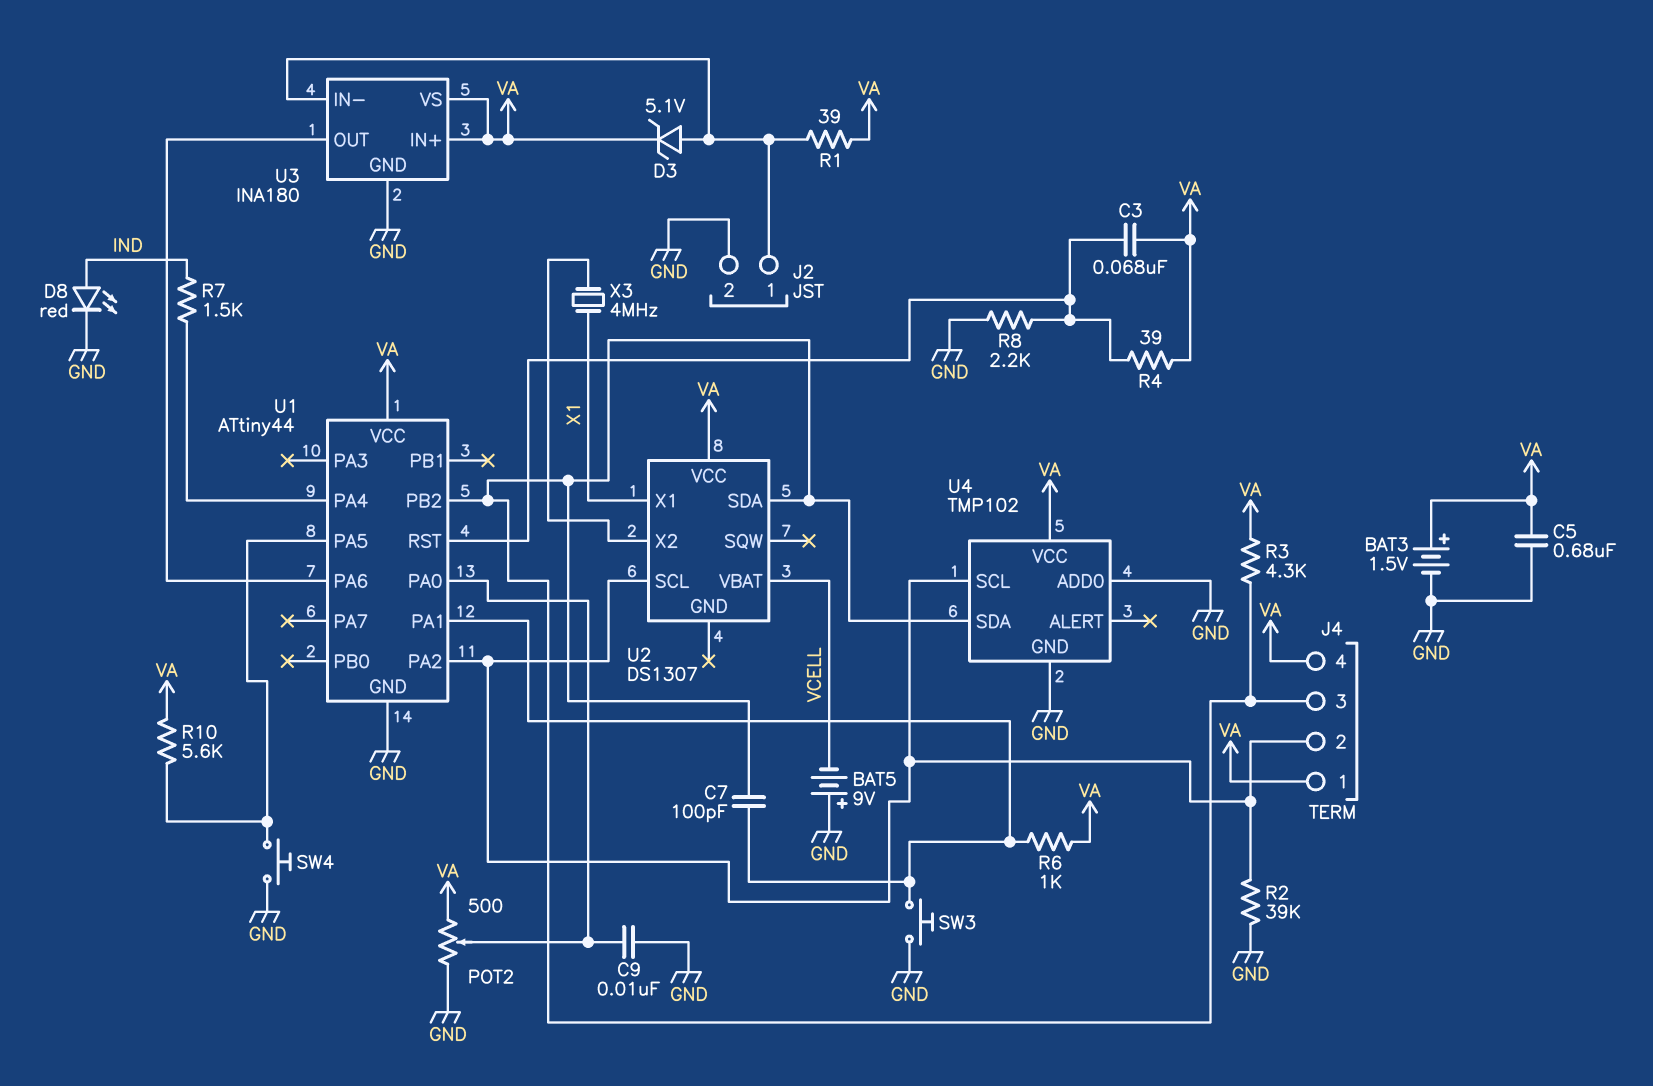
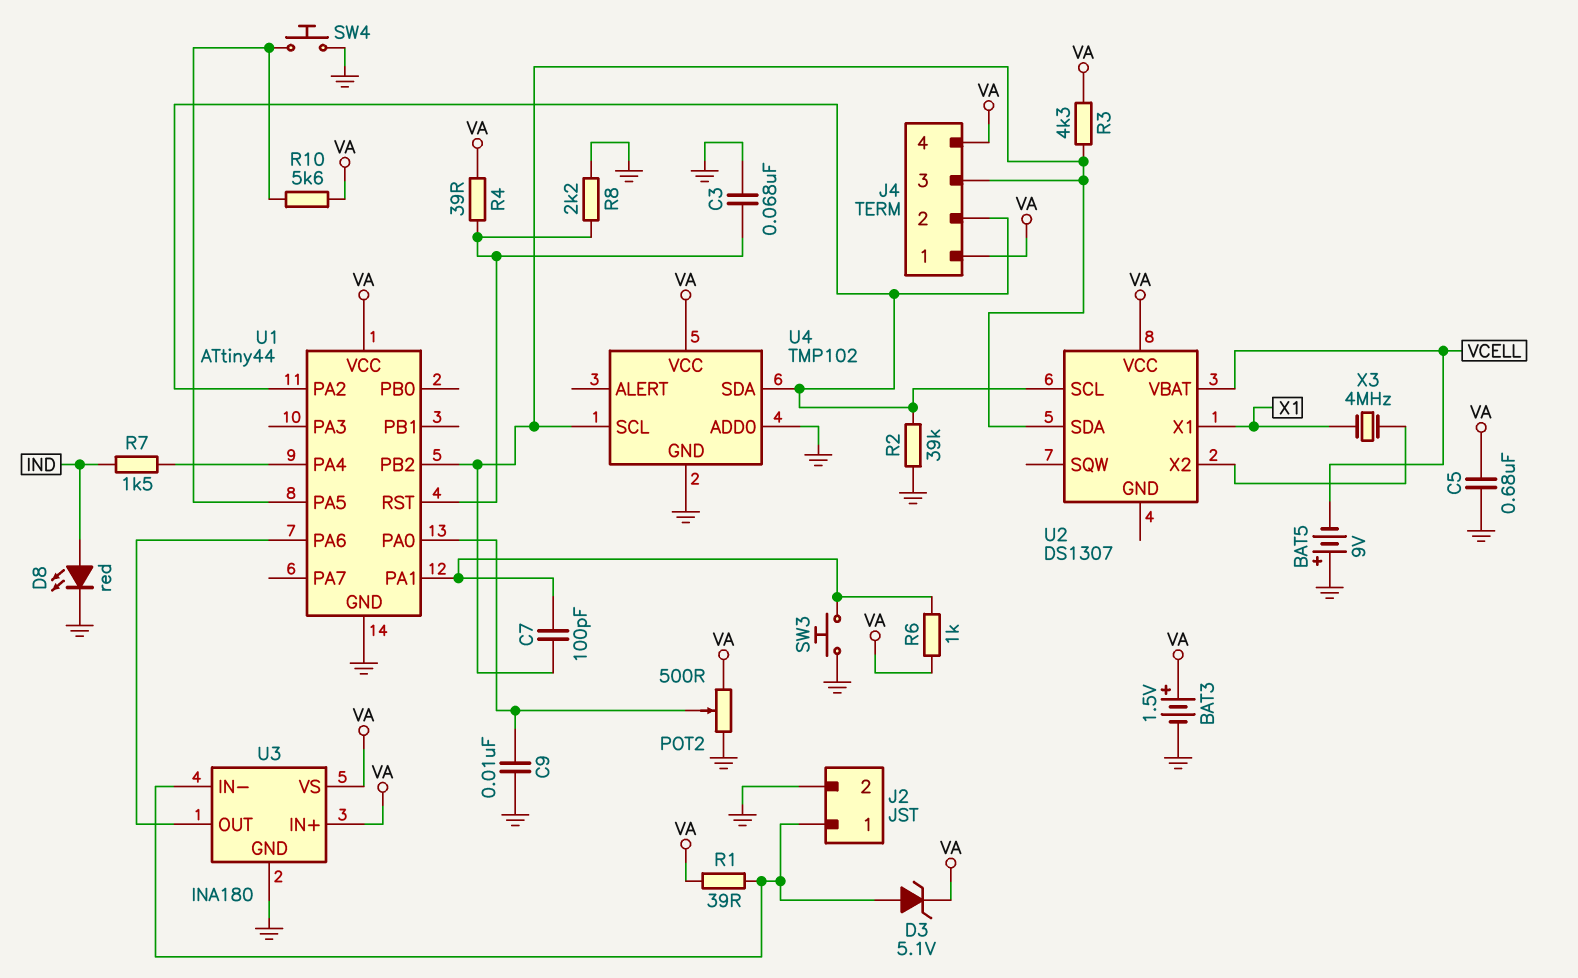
C3: 68nF (U1/RST, VA) -> 68nF (GND, U1/RST)
U4 pin SCL: J4/2 -> J4/3
U4 pin SDA: J4/3 -> J4/2

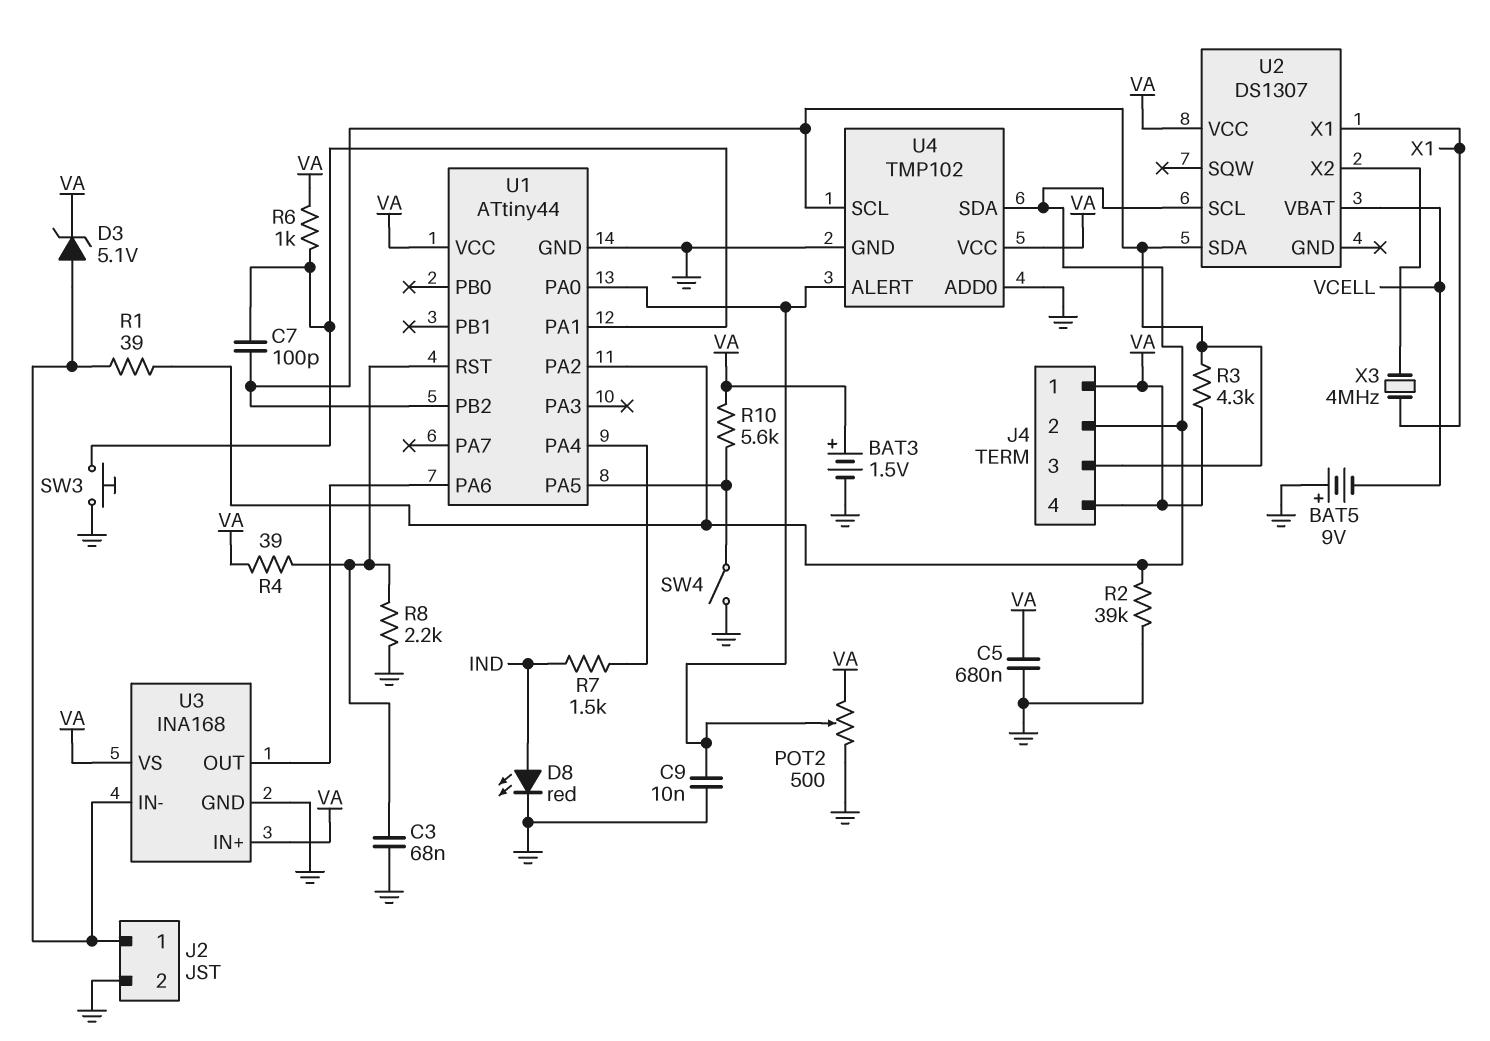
R1: 39 (J2/1, VA) -> 39 (J2/1, J4/2)
SW4: button (GND, U1/PA5) -> switch (GND, U1/PA5)
U3: INA180 -> INA168
U4 pin ALERT: none -> U1/PA0

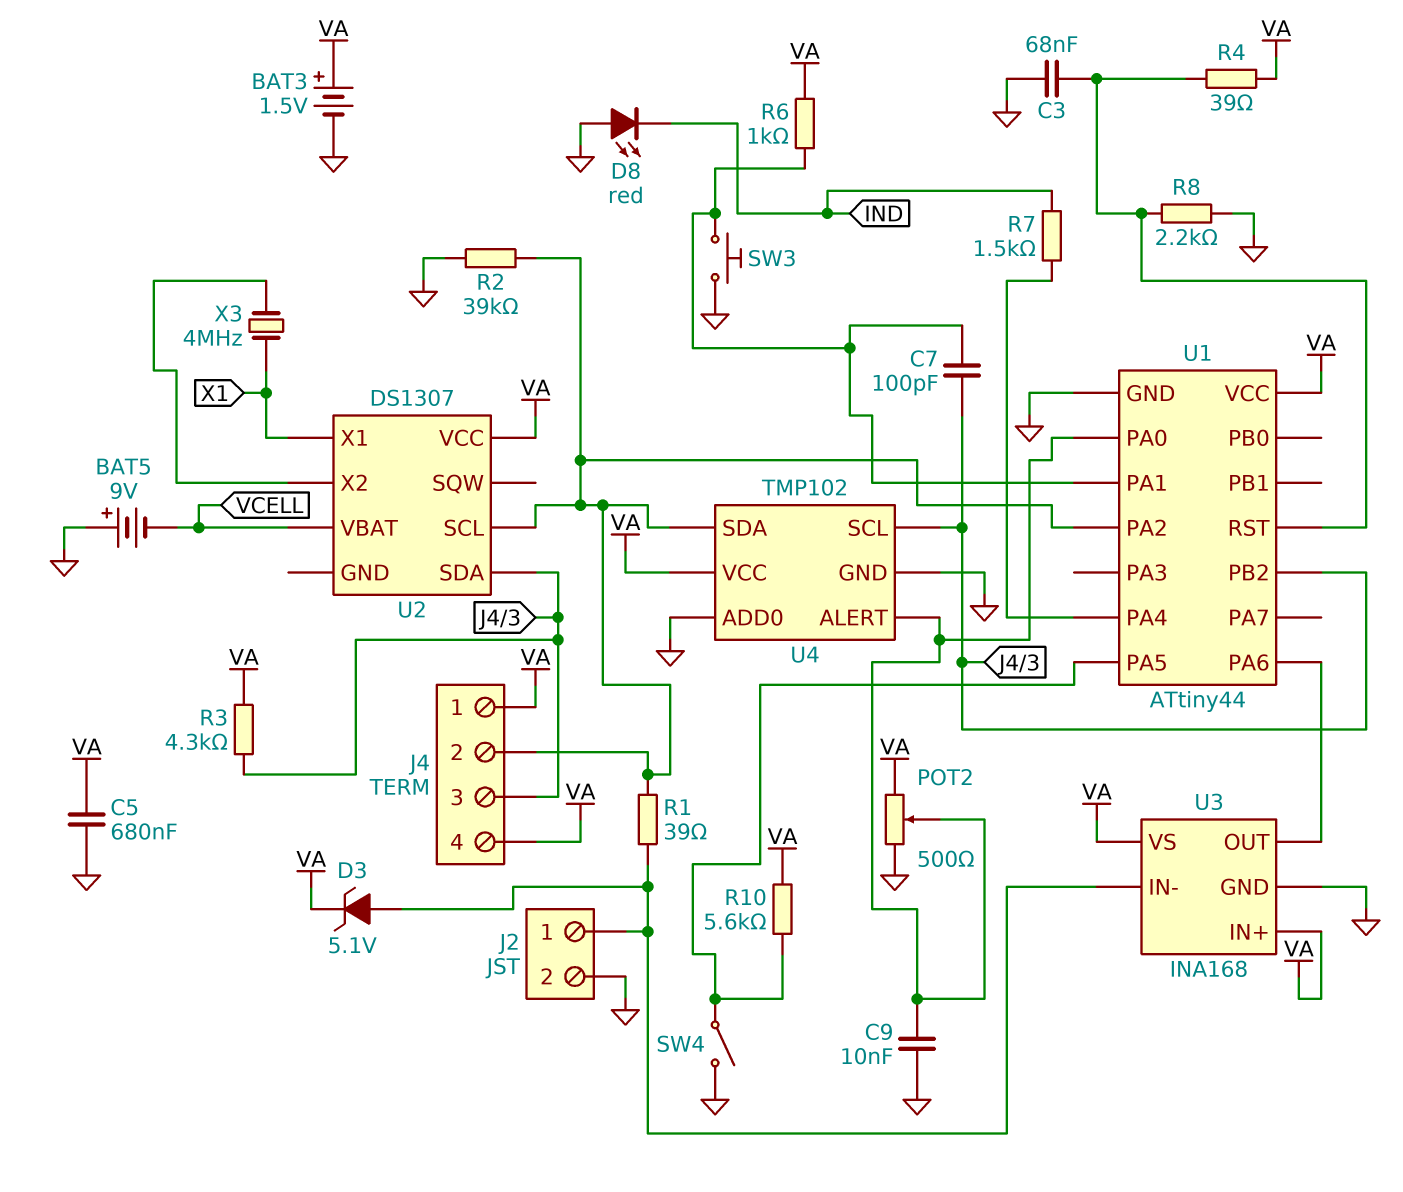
D8: LED red (A IND, K GND) -> LED red (A GND, K IND)

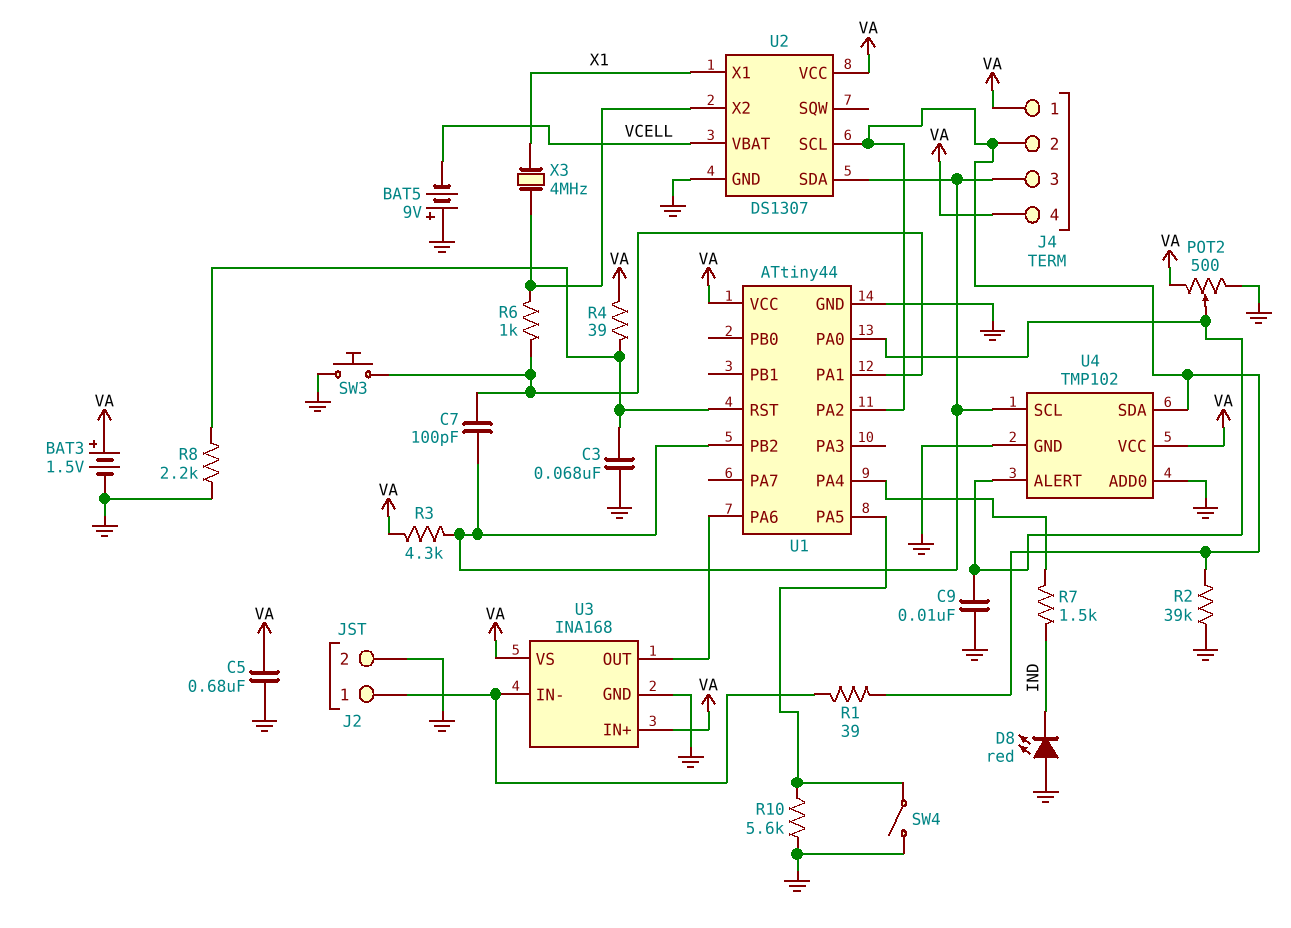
D3: zener 5.1V (A J2/1, K VA) -> none
R6: 1k (U1/PA1, VA) -> 1k (U1/PA1, U2/X2)
R10: 5.6k (U1/PA5, VA) -> 5.6k (GND, U1/PA5)
U2 pin GND: none -> GND

